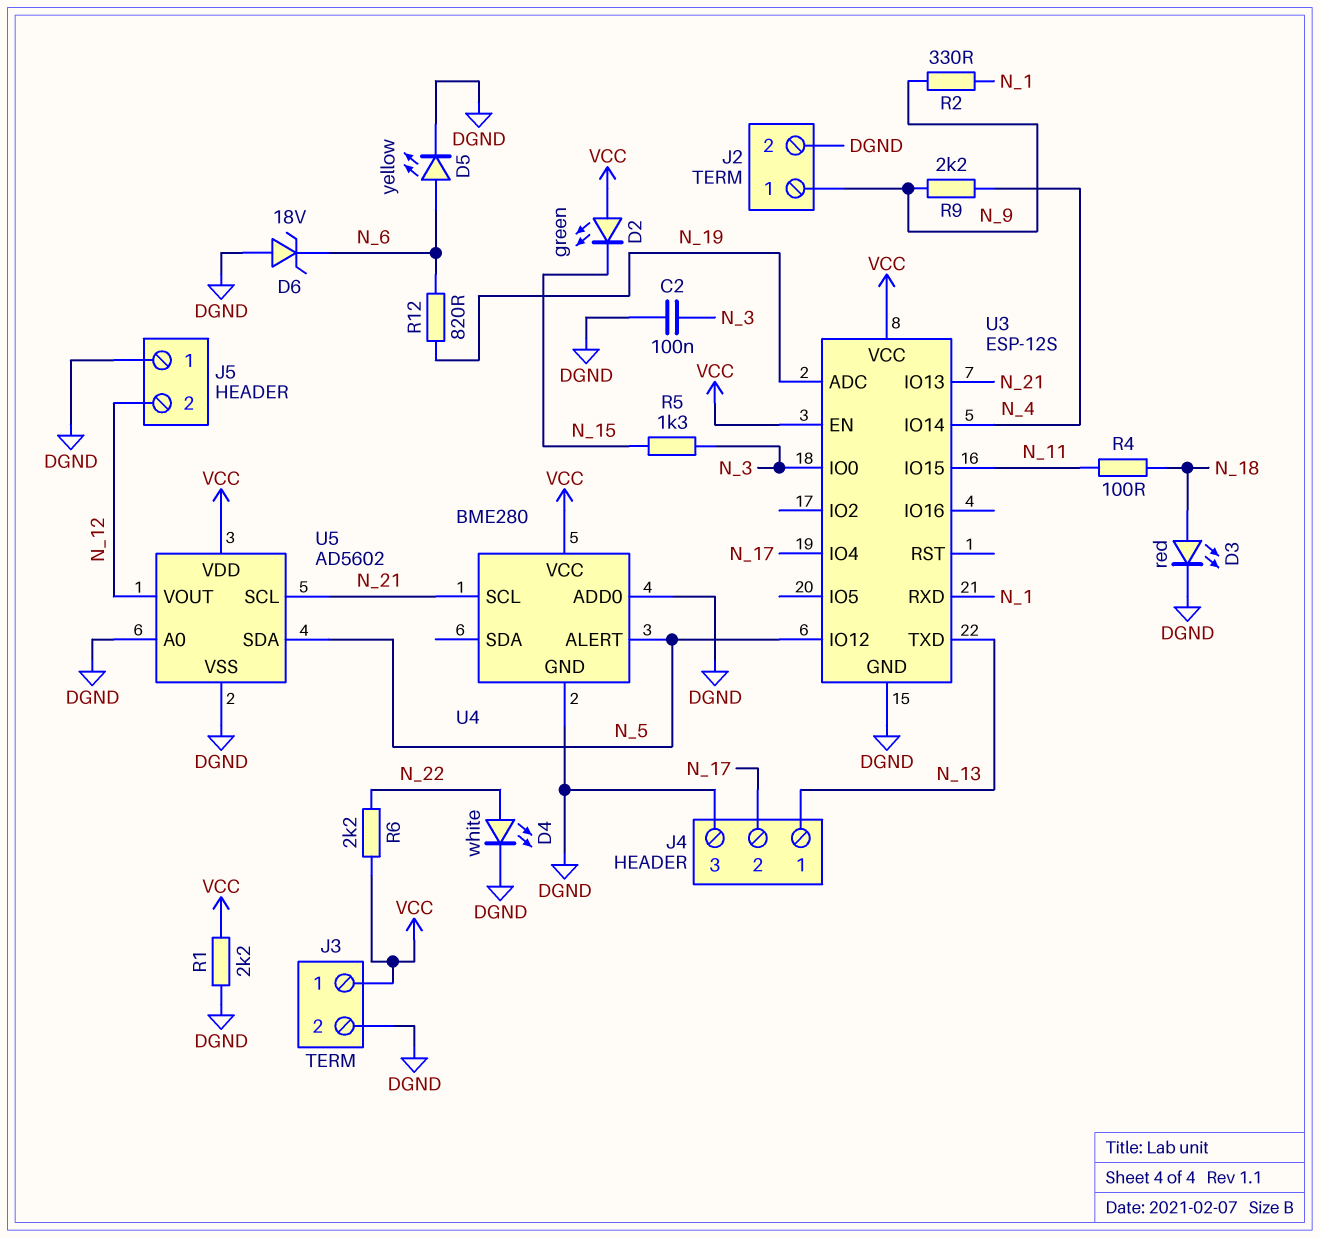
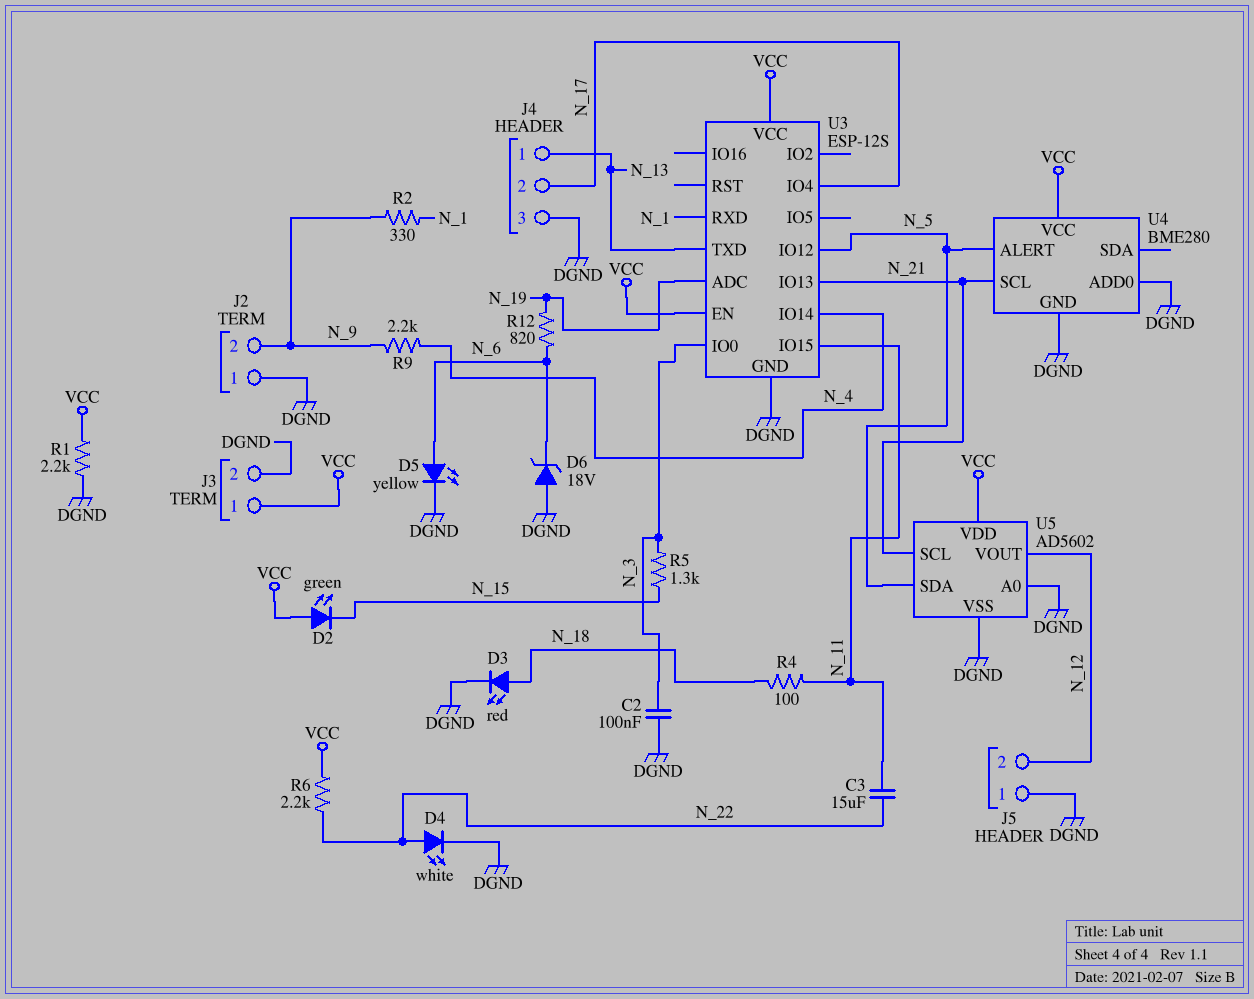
C3: none -> 15uF (N_11, N_22)
J2 pin 1: N_9 -> DGND
J2 pin 2: DGND -> N_9

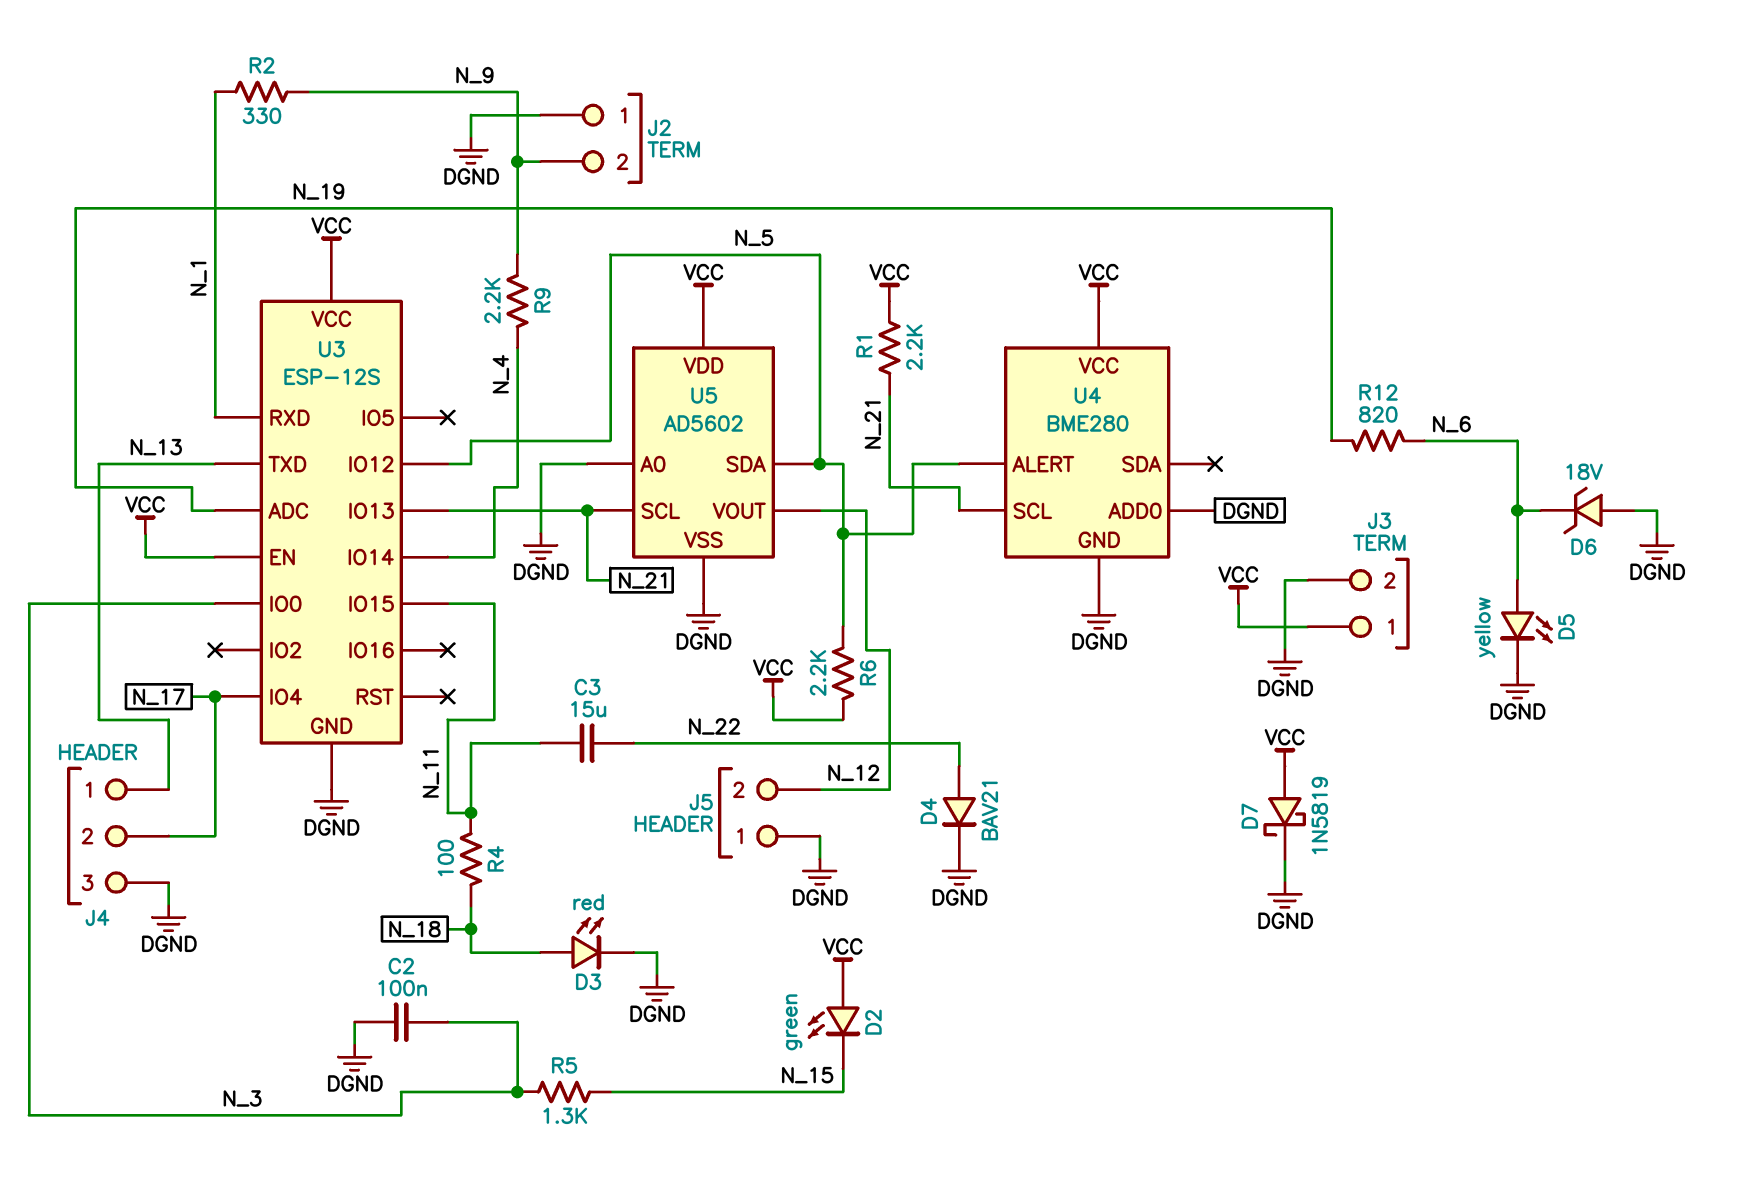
D4: LED white (A N_22, K DGND) -> diode BAV21 (A N_22, K DGND)
D7: none -> schottky 1N5819 (A VCC, K DGND)
R1: 2.2k (DGND, VCC) -> 2.2k (N_21, VCC)
R6: 2.2k (N_22, VCC) -> 2.2k (N_5, VCC)

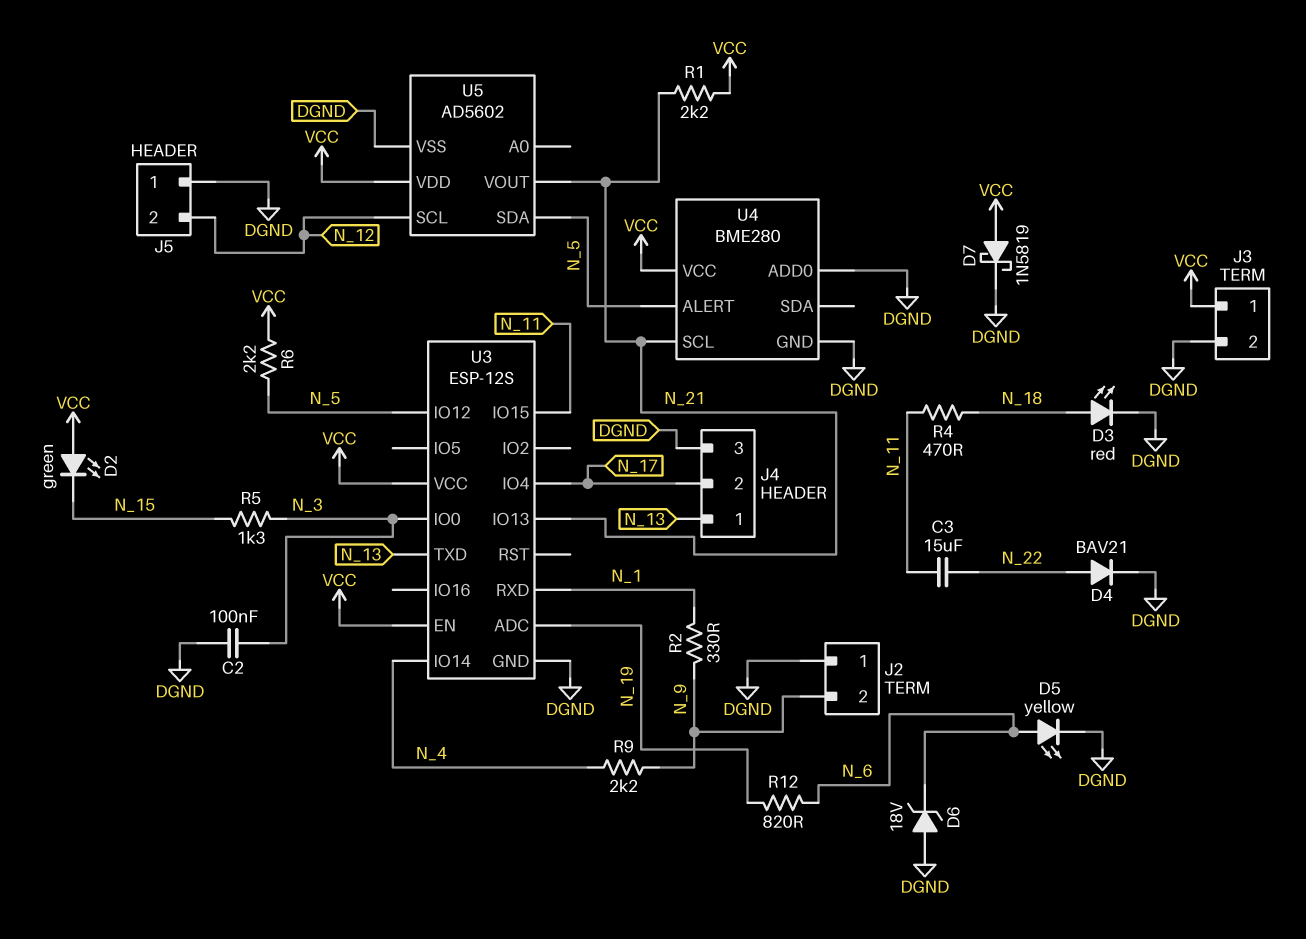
R4: 100 (N_11, N_18) -> 470 (N_11, N_18)
U5 pin A0: DGND -> none
U5 pin SCL: N_21 -> N_12
U5 pin VOUT: N_12 -> N_21

